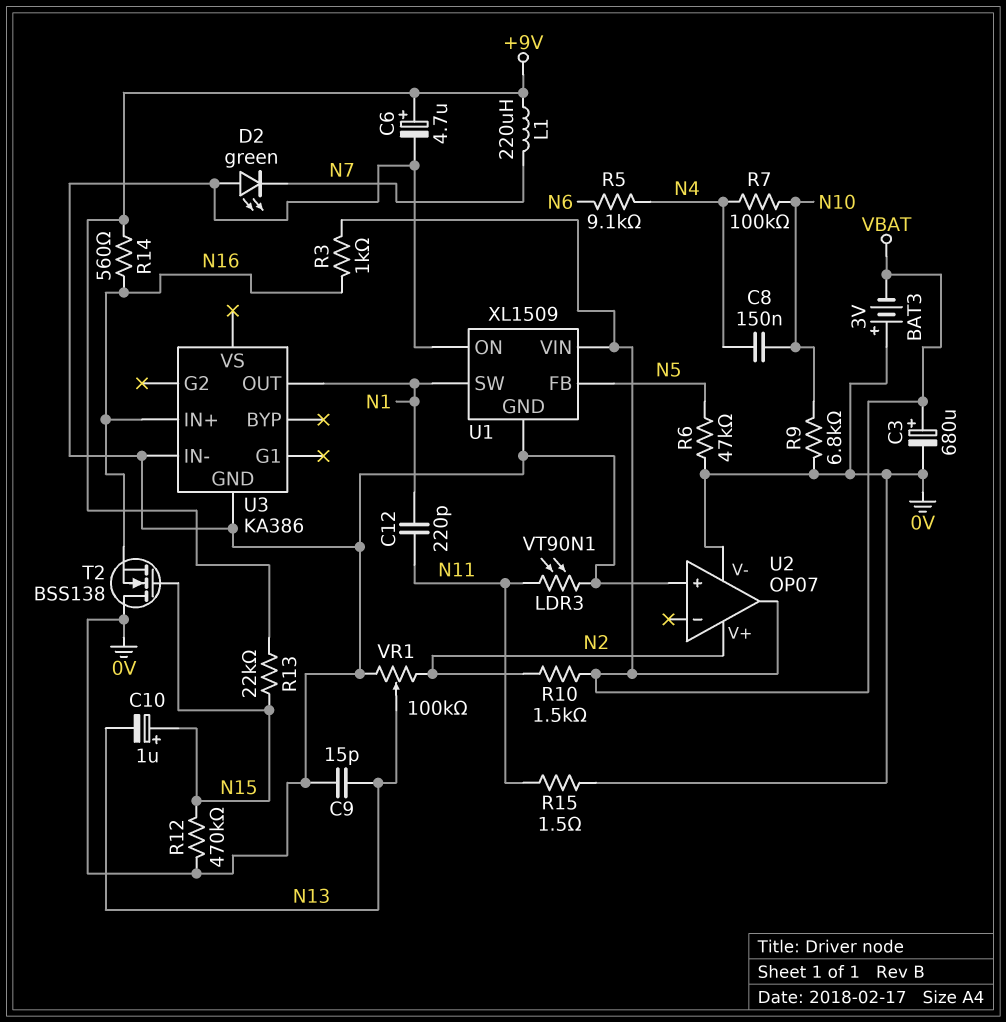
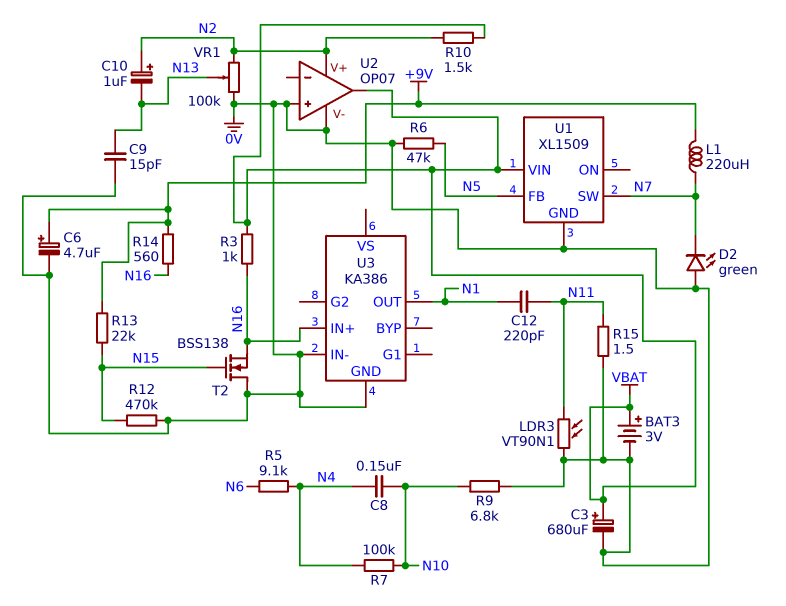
BAT3: 3V (plus 0V, minus VBAT) -> 3V (plus VBAT, minus 0V)
C10: 1uF (plus N15, minus N13) -> 1uF (plus N2, minus N13)
U1 pin ON: 0V -> none
U1 pin SW: N1 -> N7

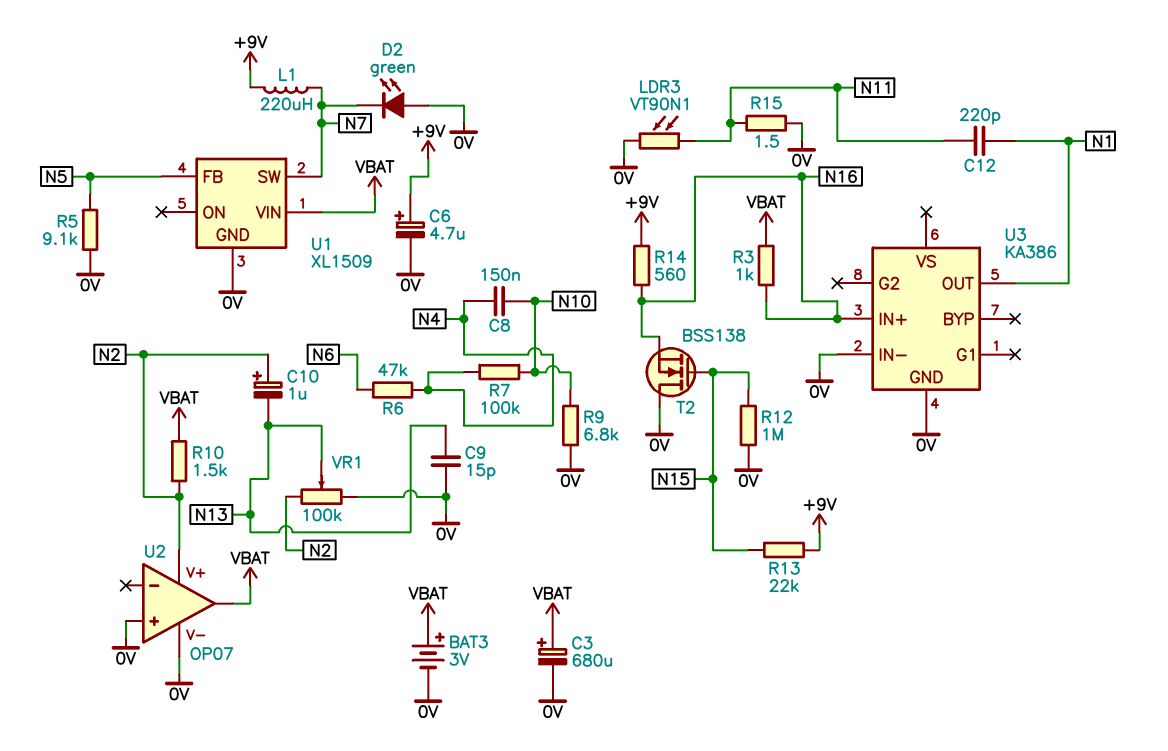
R5: 9.1k (N4, N6) -> 9.1k (0V, N5)
R6: 47k (0V, N5) -> 47k (N4, N6)
R12: 470k (0V, N15) -> 1M (0V, N15)

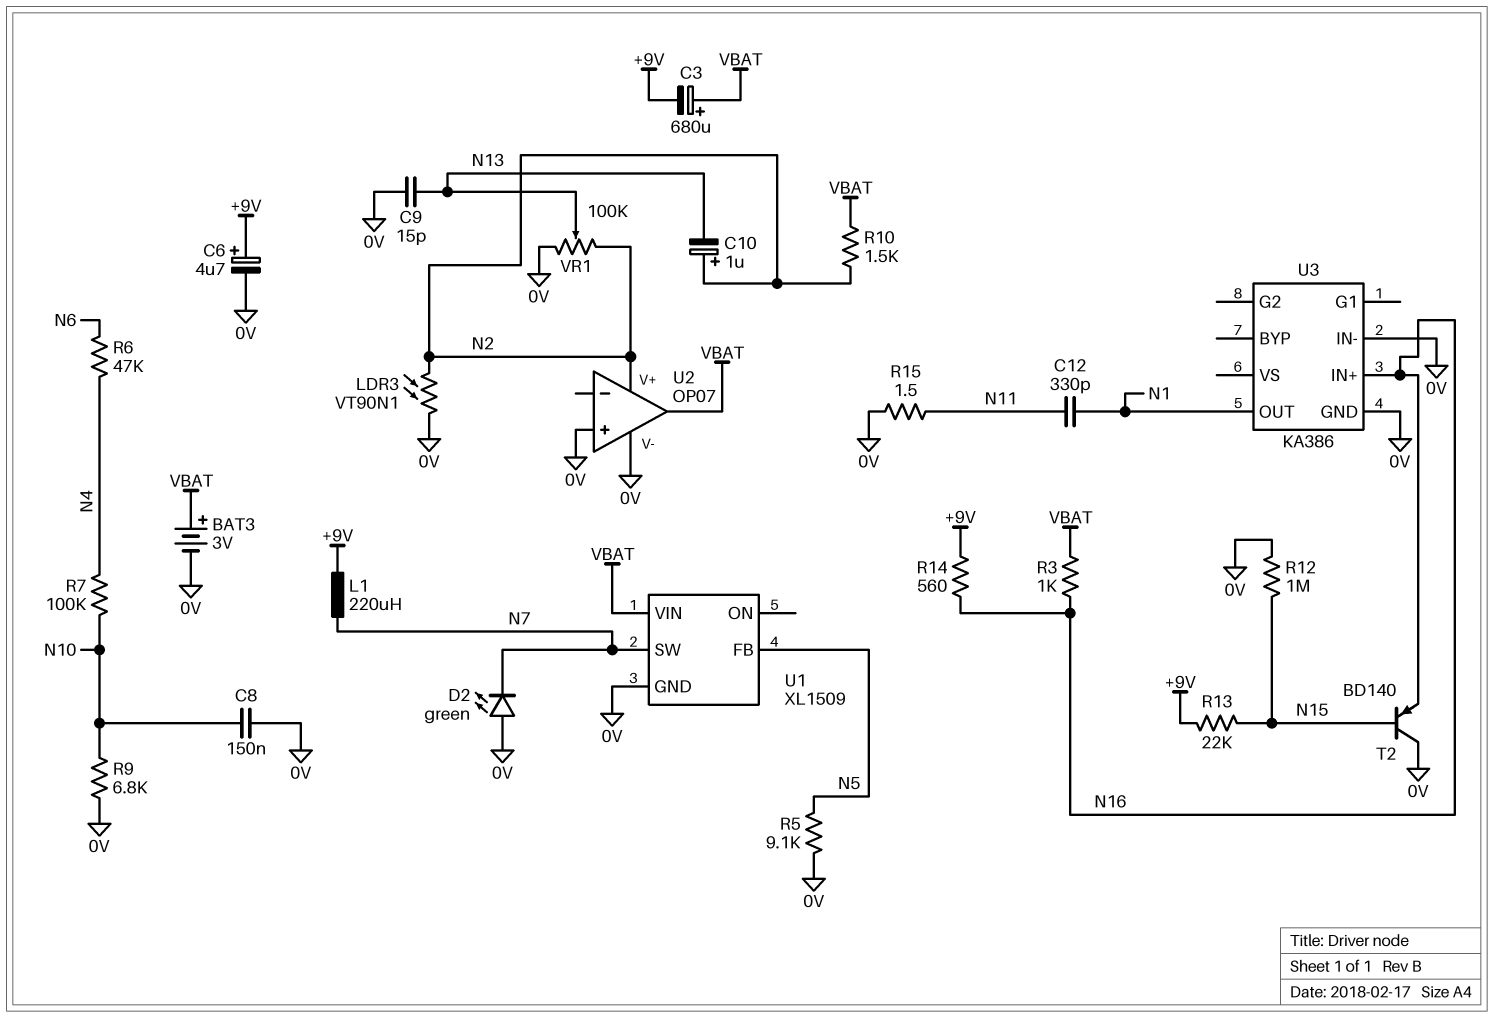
C3: 680uF (plus VBAT, minus 0V) -> 680uF (plus VBAT, minus +9V)
C8: 150nF (N4, N10) -> 150nF (0V, N10)
C12: 220pF (N1, N11) -> 330pF (N1, N11)
LDR3: VT90N1 (0V, N11) -> VT90N1 (0V, N2)
T2: NMOS BSS138 (G N15, D 0V, S N16) -> PNP BD140 (B N15, C 0V, E N16)

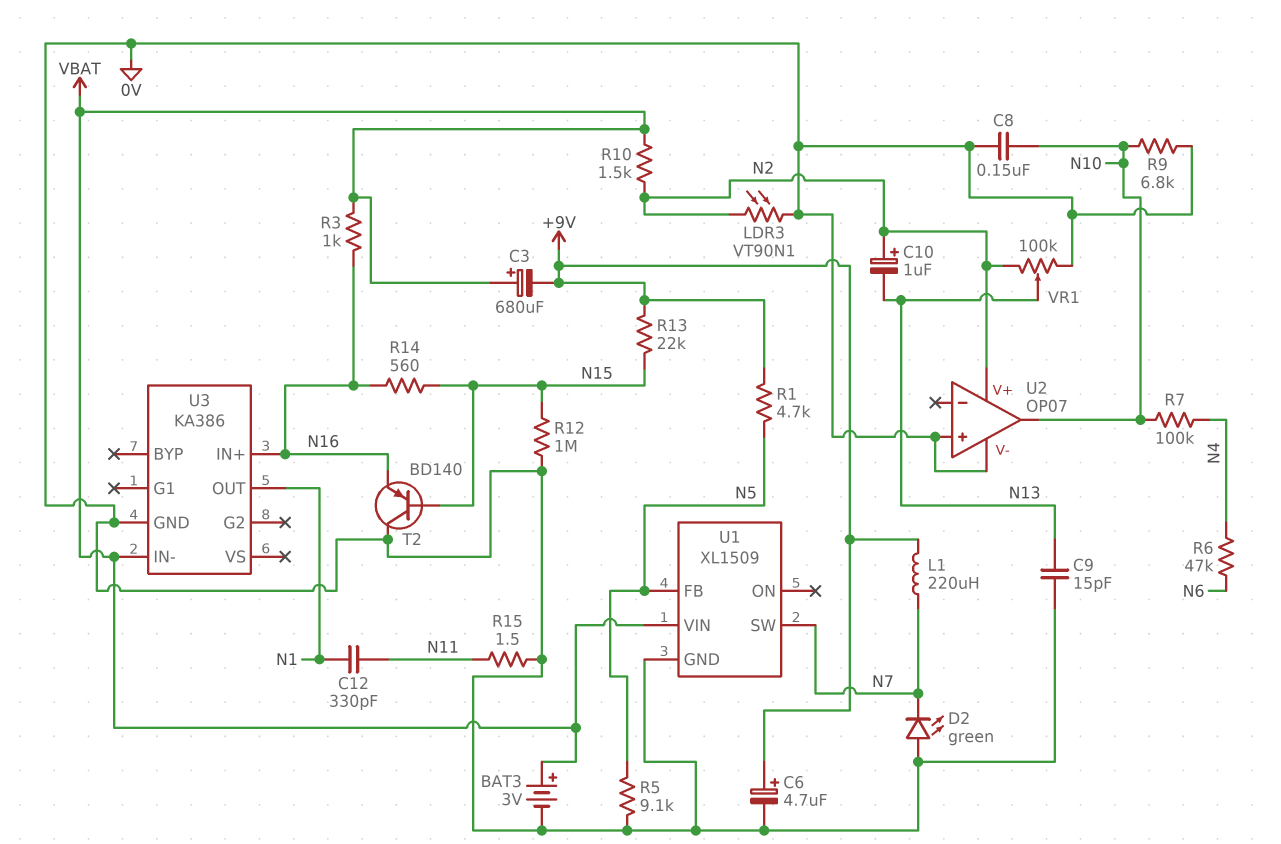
R1: none -> 4.7k (+9V, N5)
R14: 560 (+9V, N16) -> 560 (N15, N16)
U2 pin out: VBAT -> N10
U3 pin IN-: 0V -> VBAT

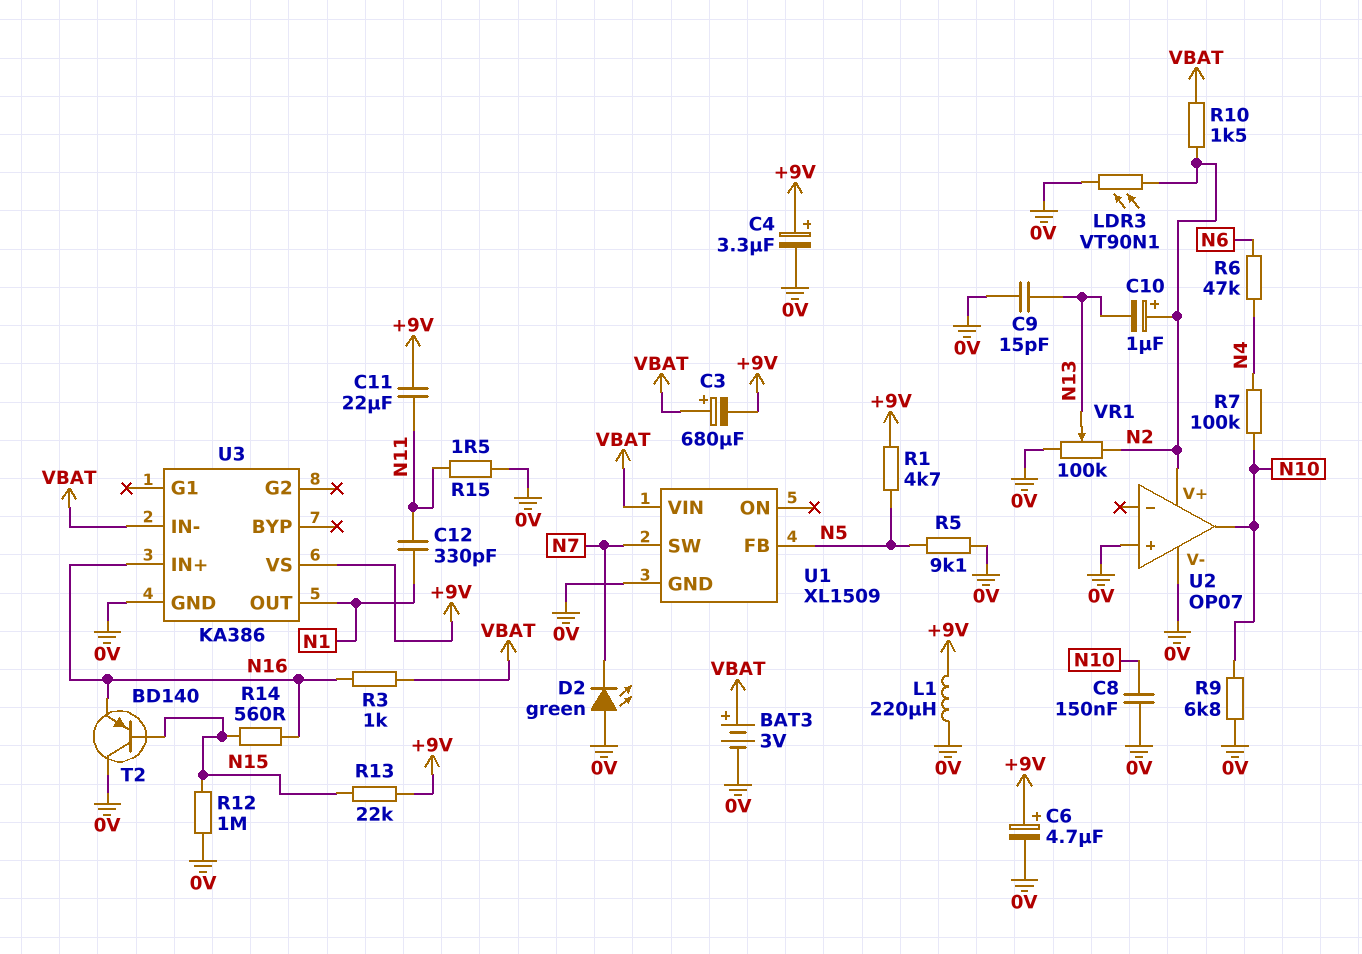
C4: none -> 3.3uF (plus +9V, minus 0V)
C11: none -> 22uF (+9V, N11)
L1: 220uH (+9V, N7) -> 220uH (+9V, 0V)
U3 pin VS: none -> +9V

